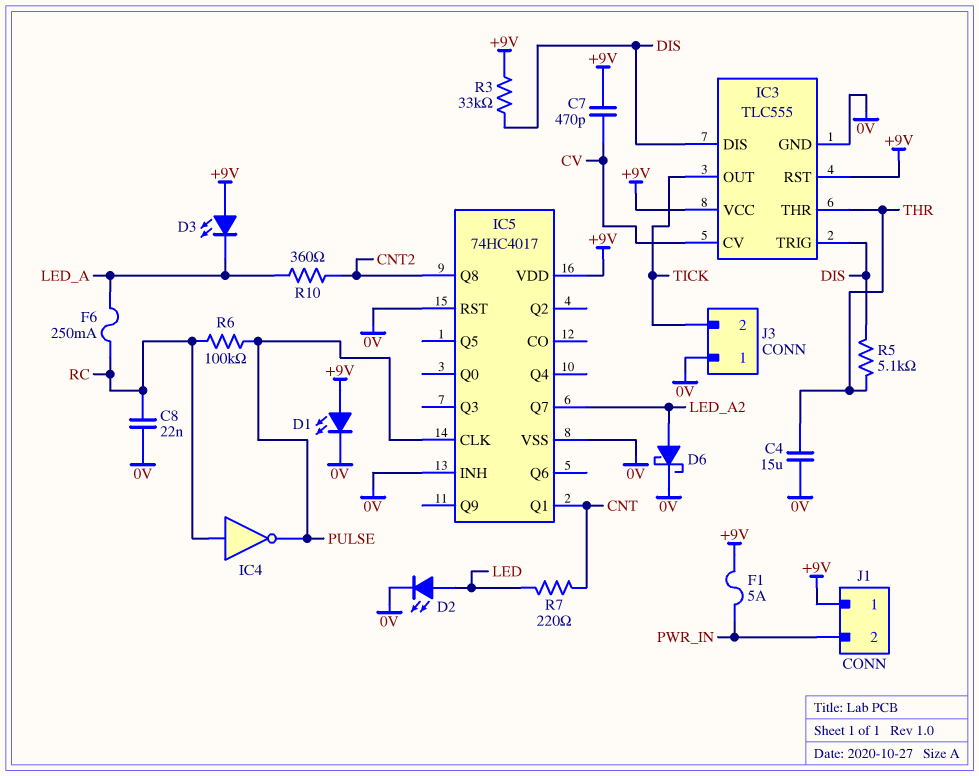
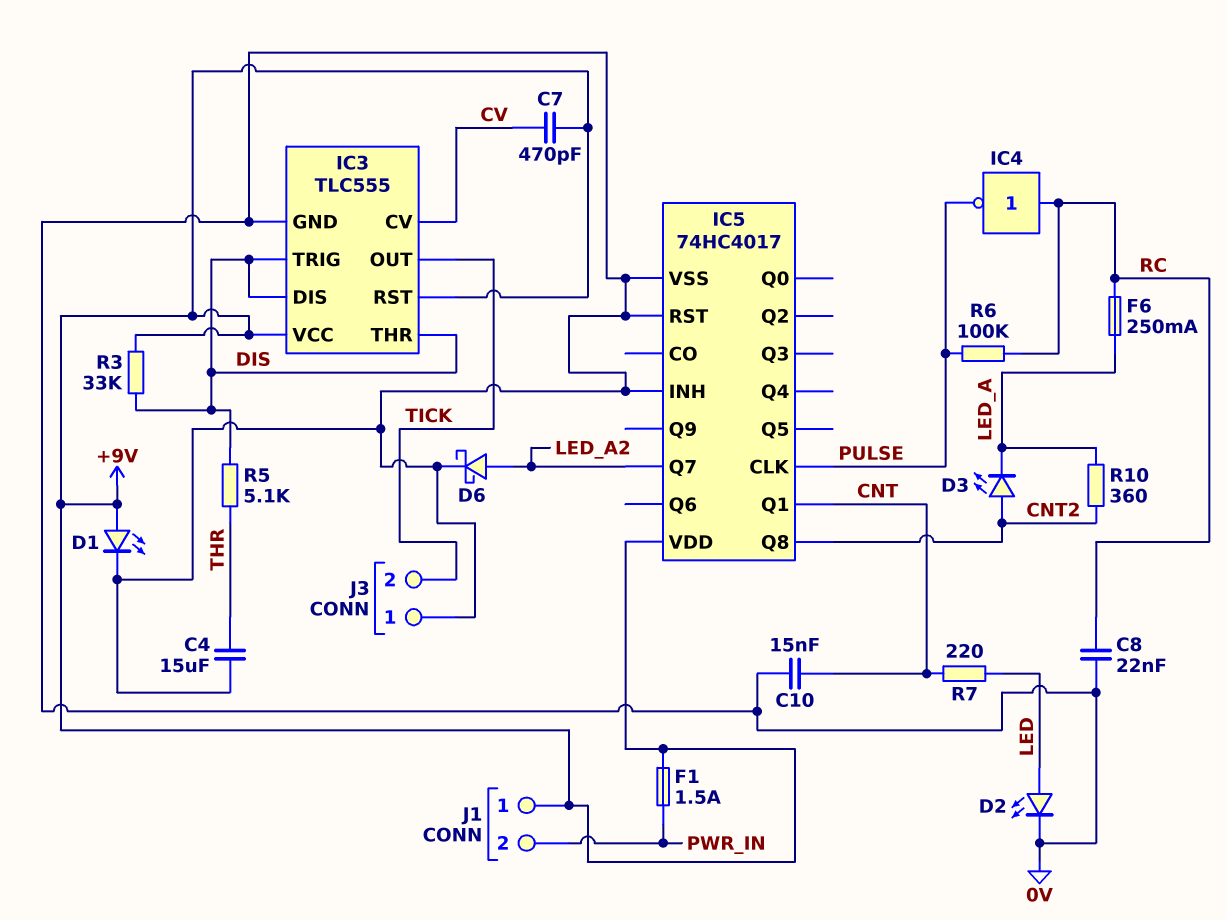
C10: none -> 15nF (0V, CNT)
D3: LED (A +9V, K LED_A) -> LED (A CNT2, K LED_A)
F1: 5A (+9V, PWR_IN) -> 1.5A (+9V, PWR_IN)
IC3 pin THR: THR -> DIS

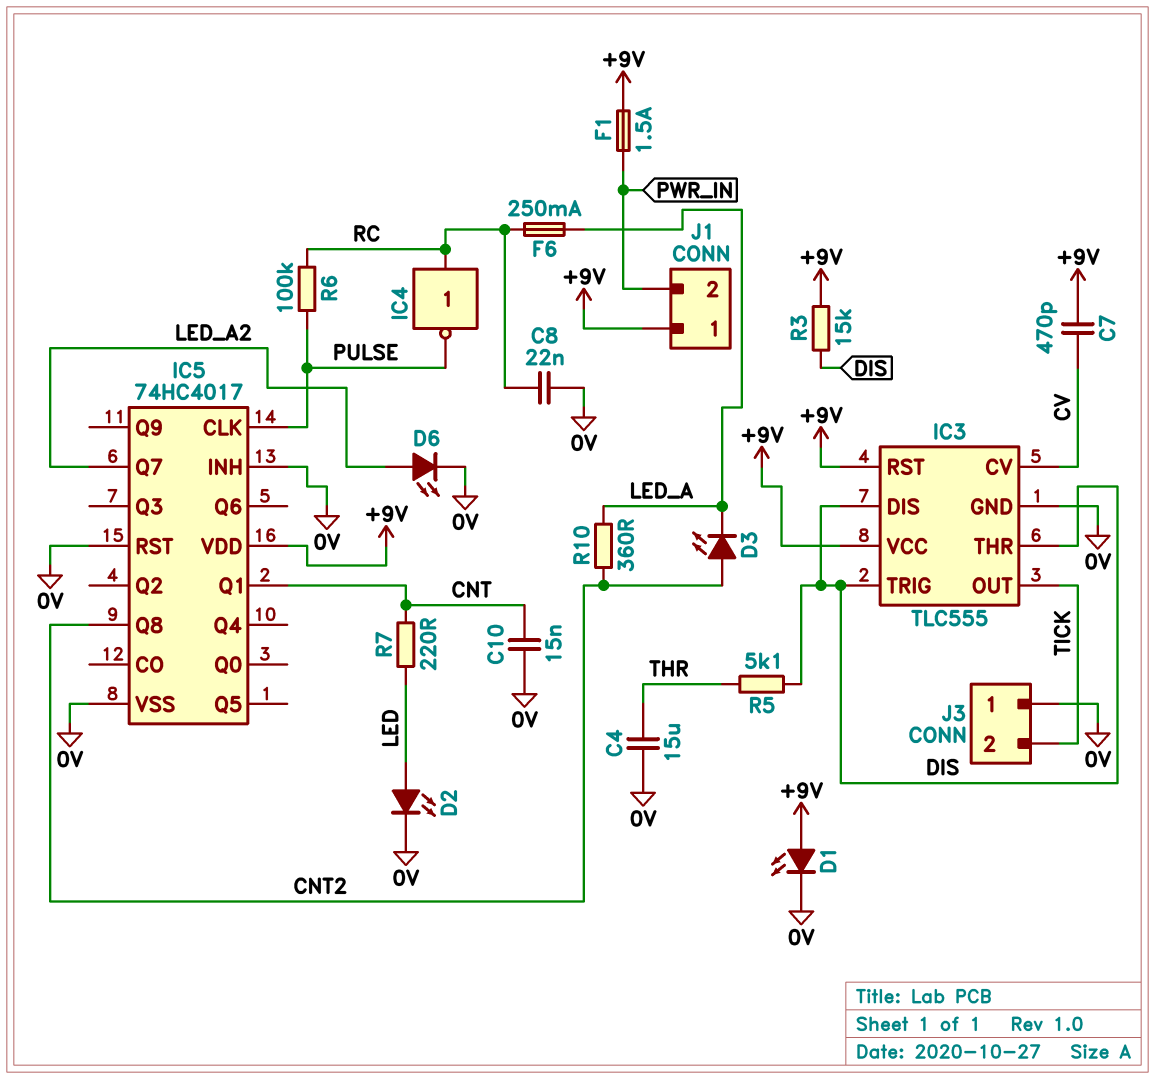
D6: schottky (A LED_A2, K 0V) -> LED (A LED_A2, K 0V)
R3: 33k (+9V, DIS) -> 15k (+9V, DIS)

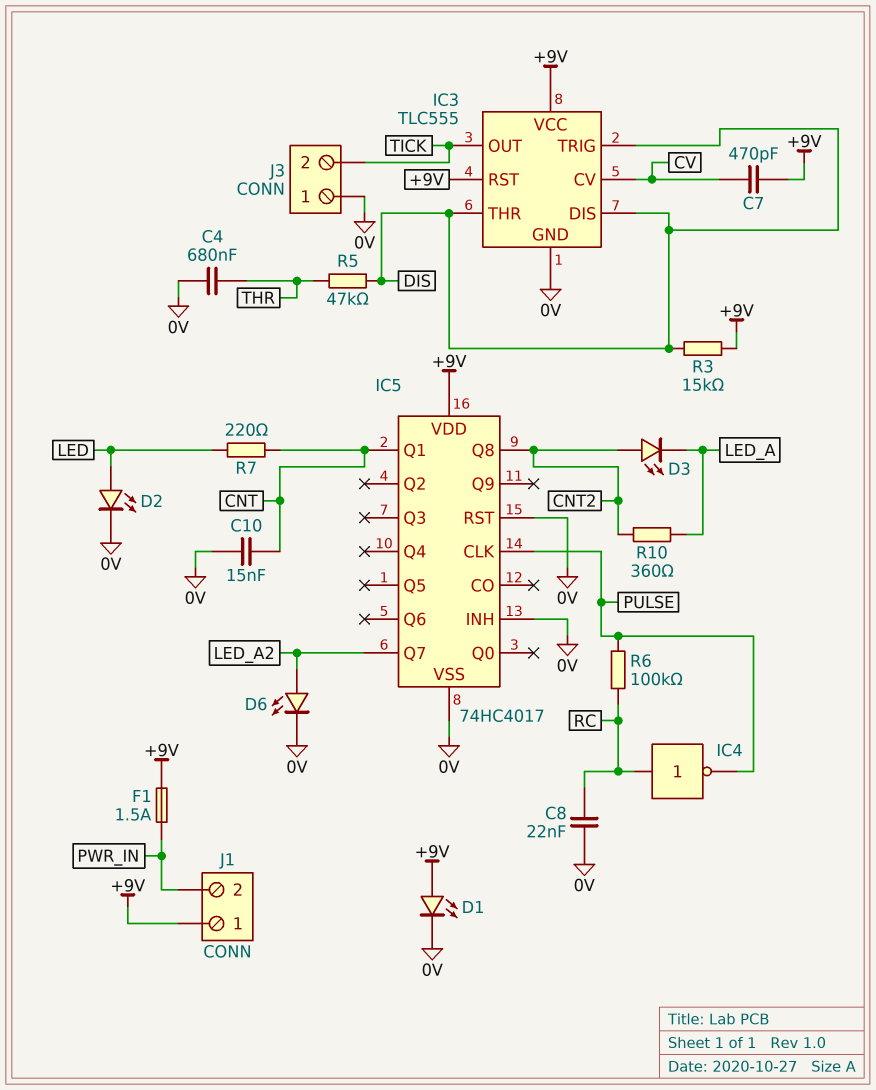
C4: 15uF (0V, THR) -> 680nF (0V, THR)
F6: 250mA (LED_A, RC) -> none
R5: 5.1k (DIS, THR) -> 47k (DIS, THR)

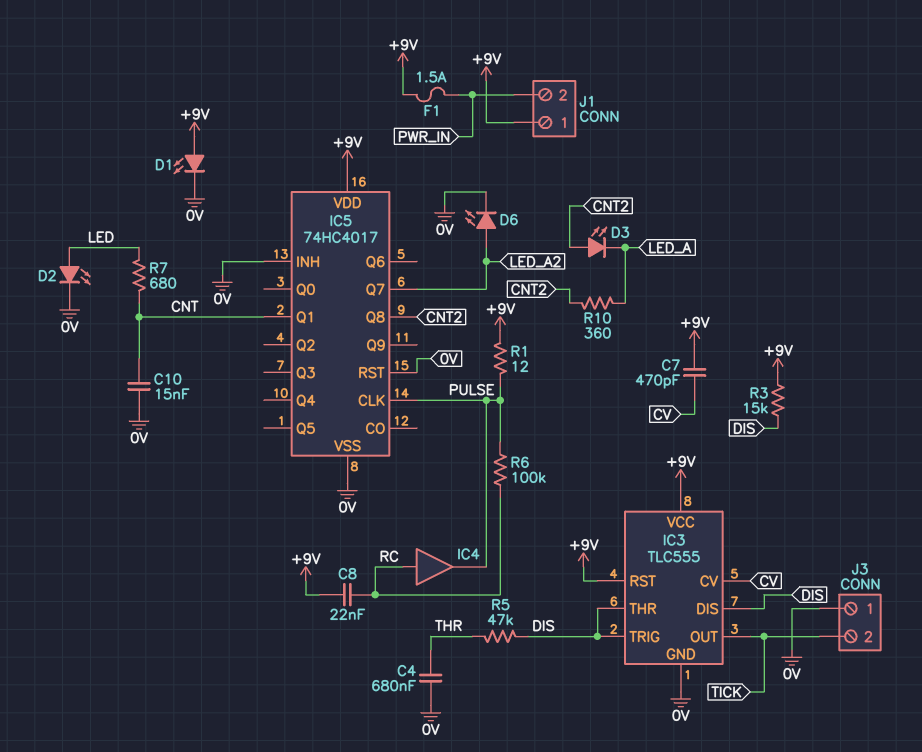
C8: 22nF (0V, RC) -> 22nF (+9V, RC)
IC4: NOT (in RC, out PULSE) -> buffer (in RC, out PULSE)
R1: none -> 12 (+9V, PULSE)
R7: 220 (CNT, LED) -> 680 (CNT, LED)

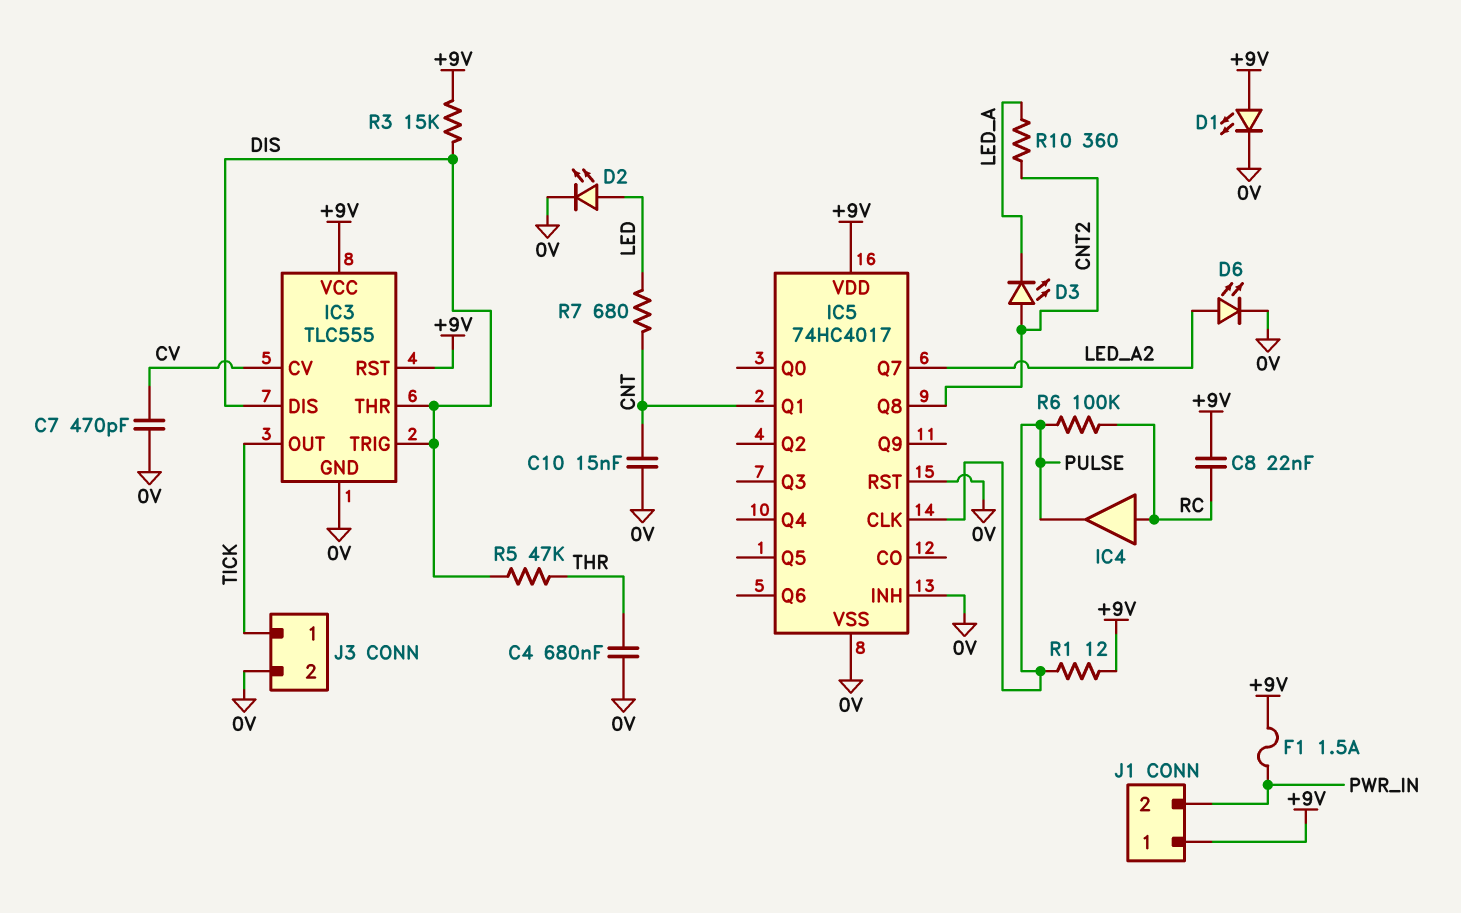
C7: 470pF (+9V, CV) -> 470pF (0V, CV)
J3 pin 1: 0V -> TICK
J3 pin 2: TICK -> 0V

